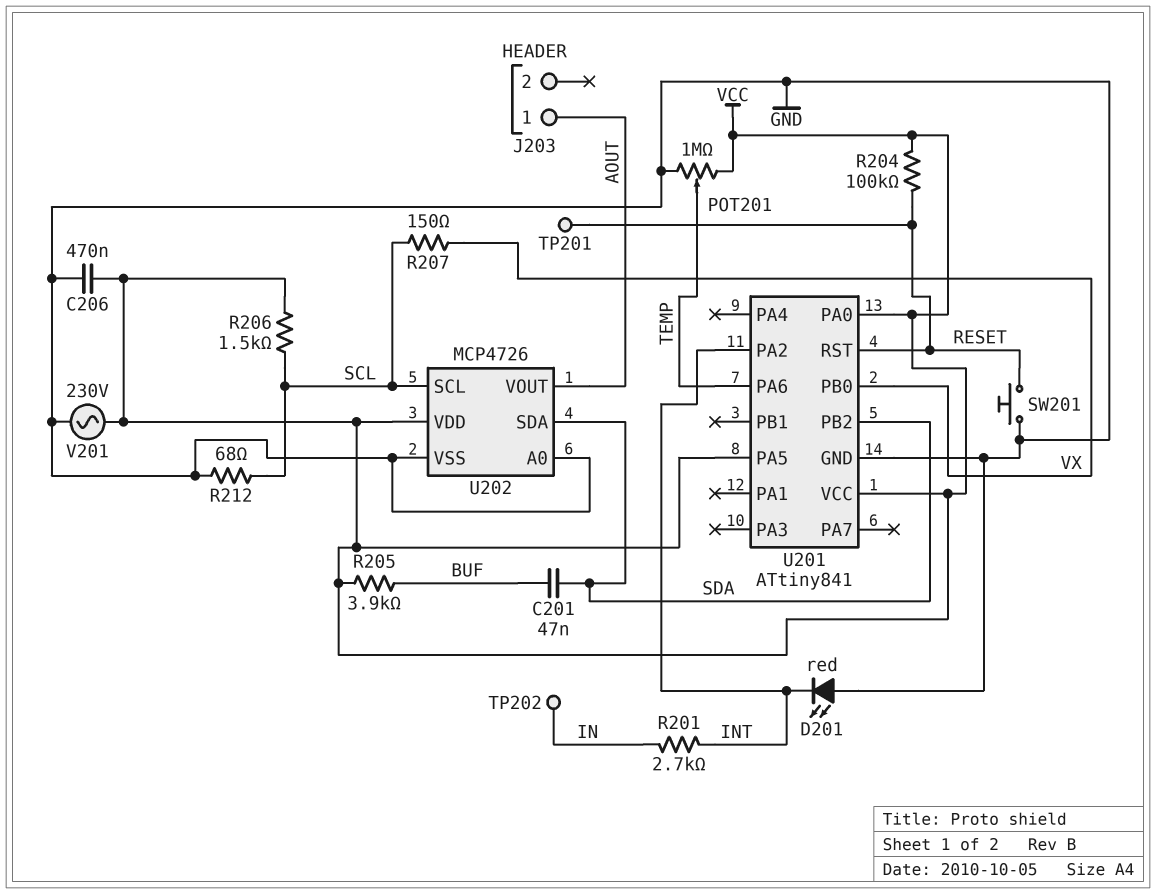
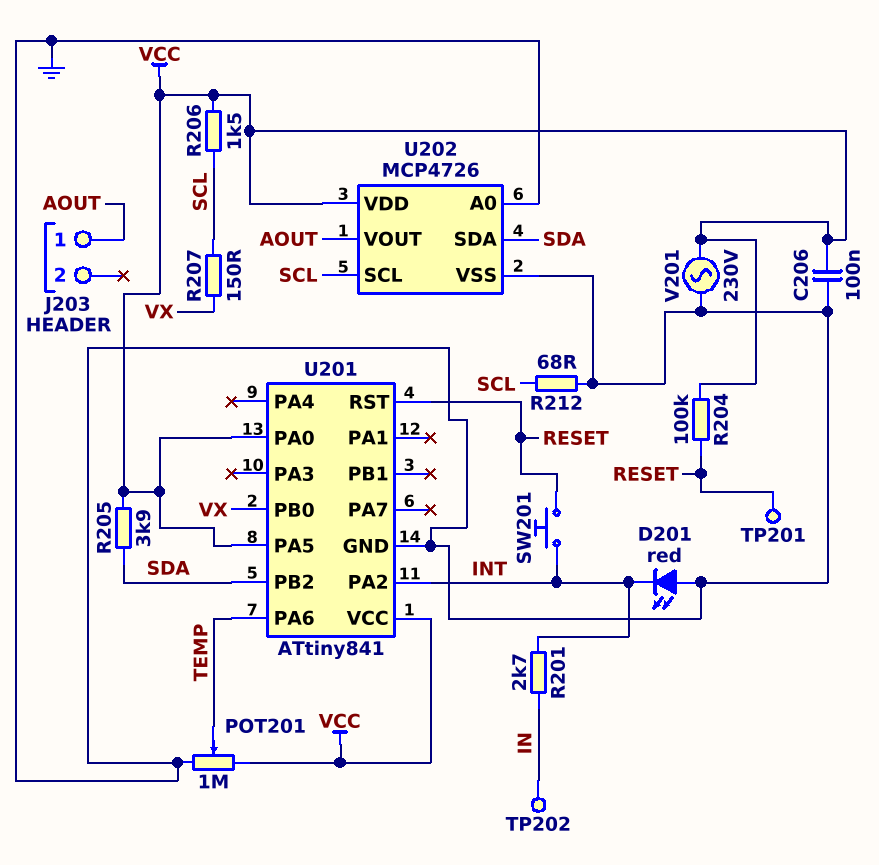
C201: 47nF (BUF, SDA) -> none
C206: 470nF (GND, VCC) -> 100nF (GND, VCC)
R205: 3.9k (BUF, VCC) -> 3.9k (SDA, VCC)
SW201: button (GND, RESET) -> button (INT, RESET)

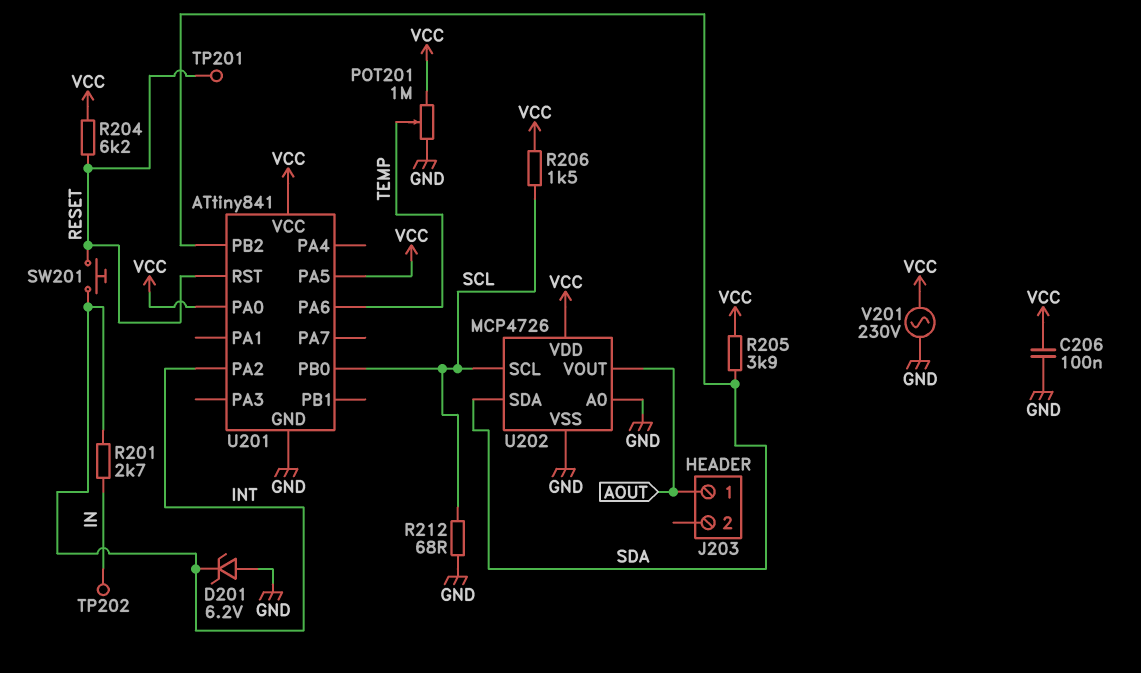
D201: LED red (A GND, K INT) -> zener 6.2V (A GND, K INT)
R204: 100k (RESET, VCC) -> 6.2k (RESET, VCC)
R207: 150 (SCL, VX) -> none
U201 pin PB0: VX -> SCL

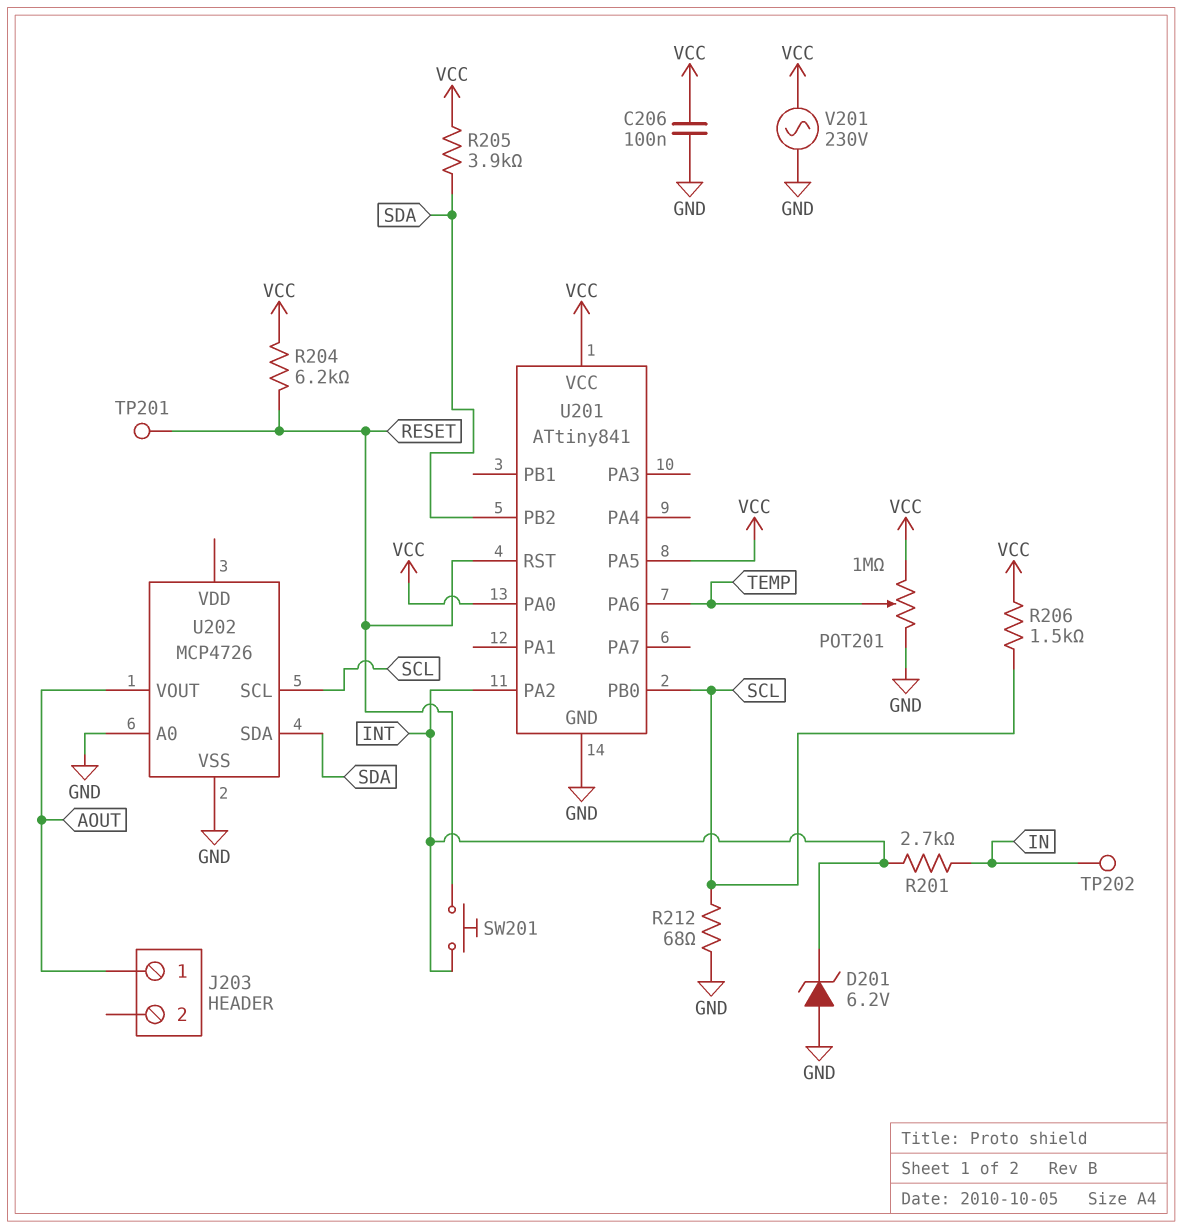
U202 pin VDD: VCC -> none

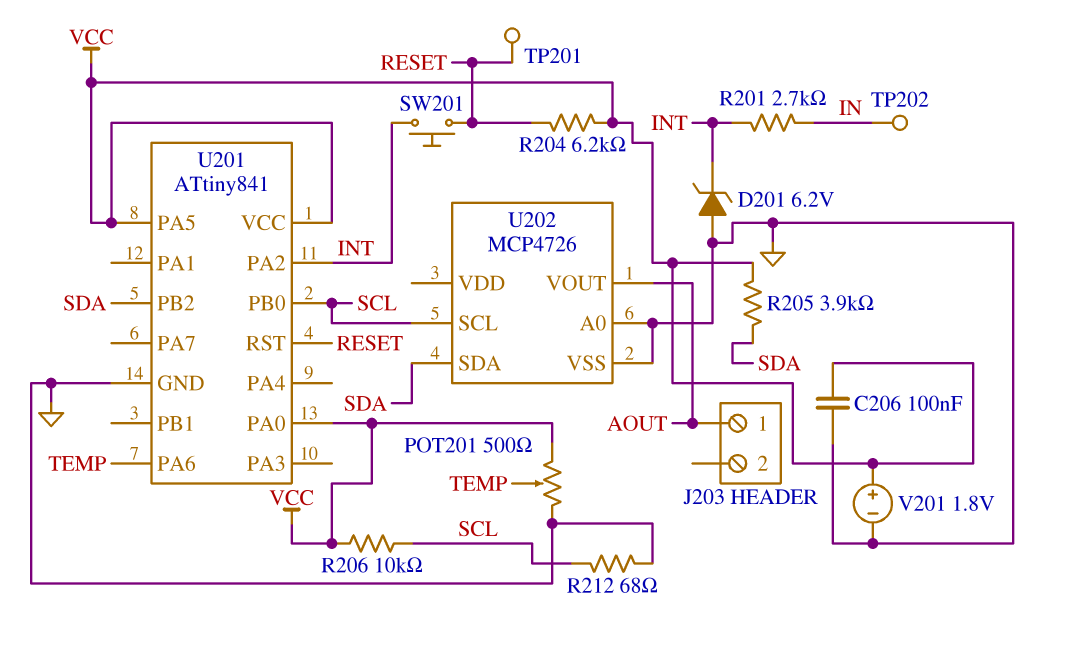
POT201: 1M (GND, VCC, wiper TEMP) -> 500 (GND, VCC, wiper TEMP)
R206: 1.5k (SCL, VCC) -> 10k (SCL, VCC)
V201: AC 230V (GND, VCC) -> 1.8V (plus VCC, minus GND)

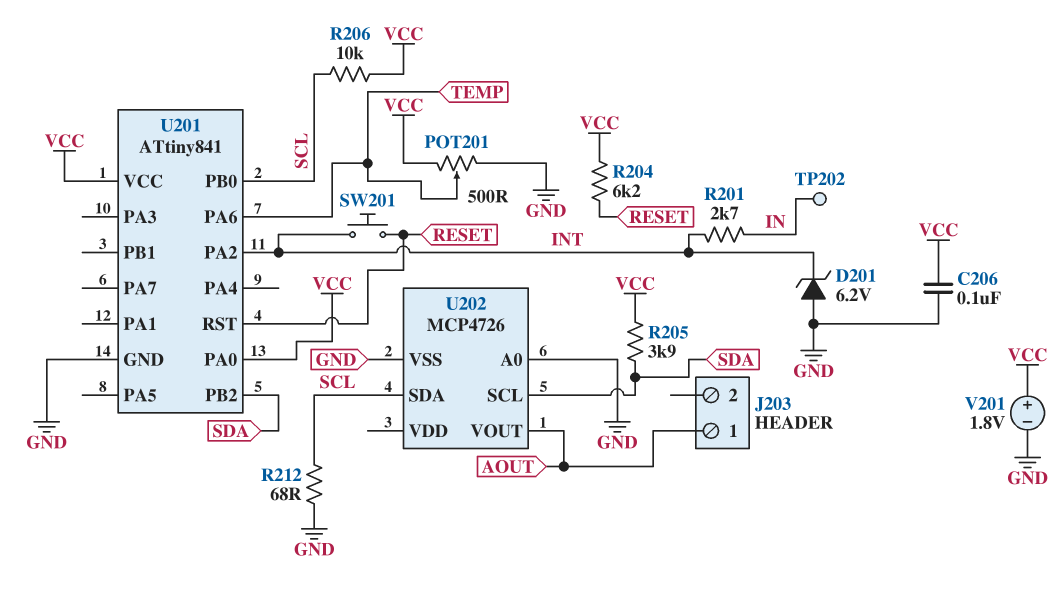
TP201: test point (RESET) -> none
U201 pin PA5: VCC -> none
U202 pin SCL: SCL -> SDA
U202 pin SDA: SDA -> SCL

